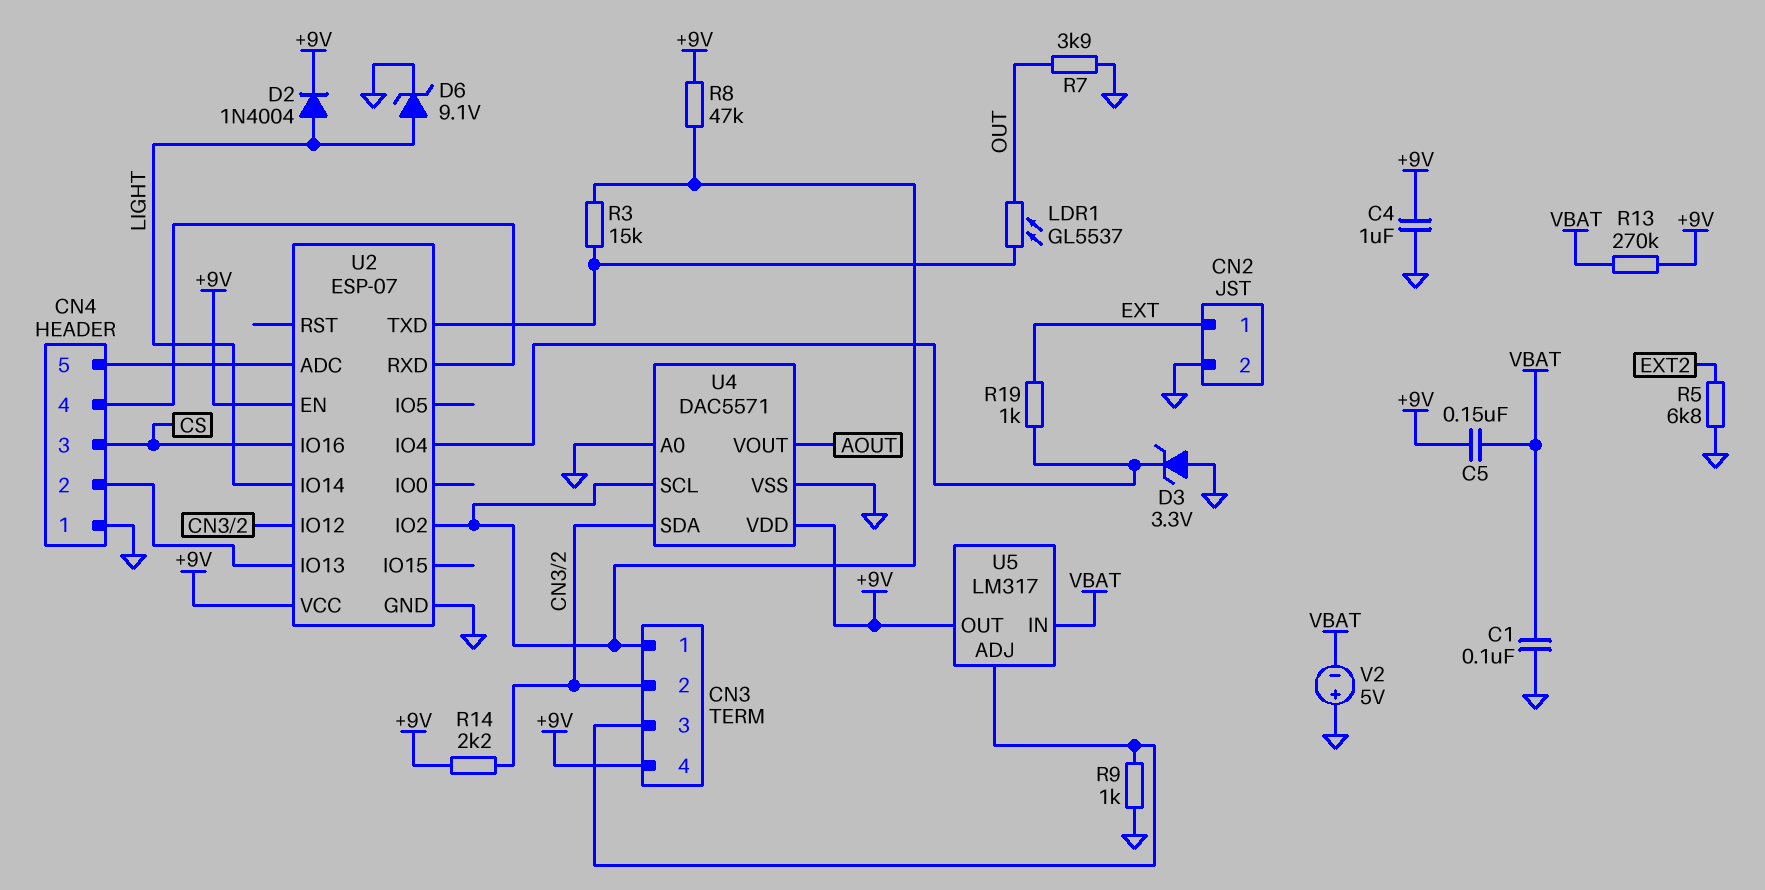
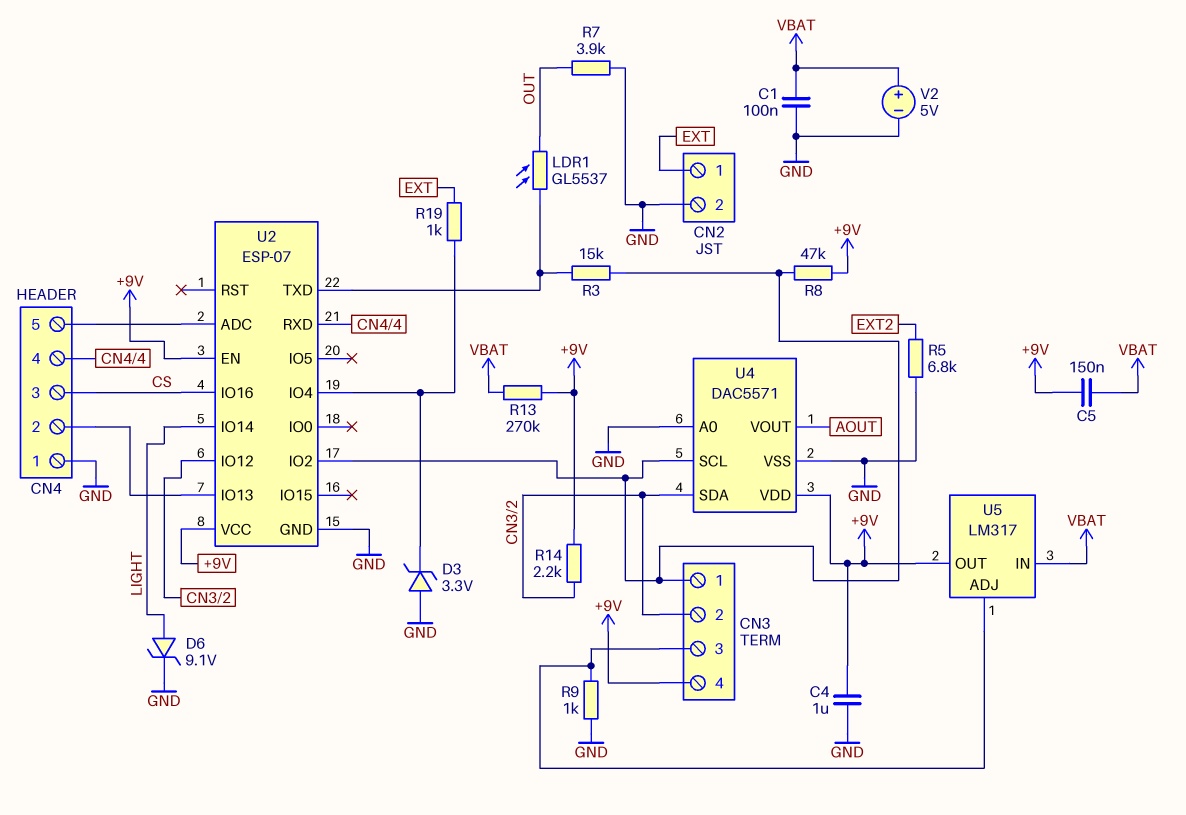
D2: diode 1N4004 (A LIGHT, K +9V) -> none
V2: 5V (plus GND, minus VBAT) -> 5V (plus VBAT, minus GND)

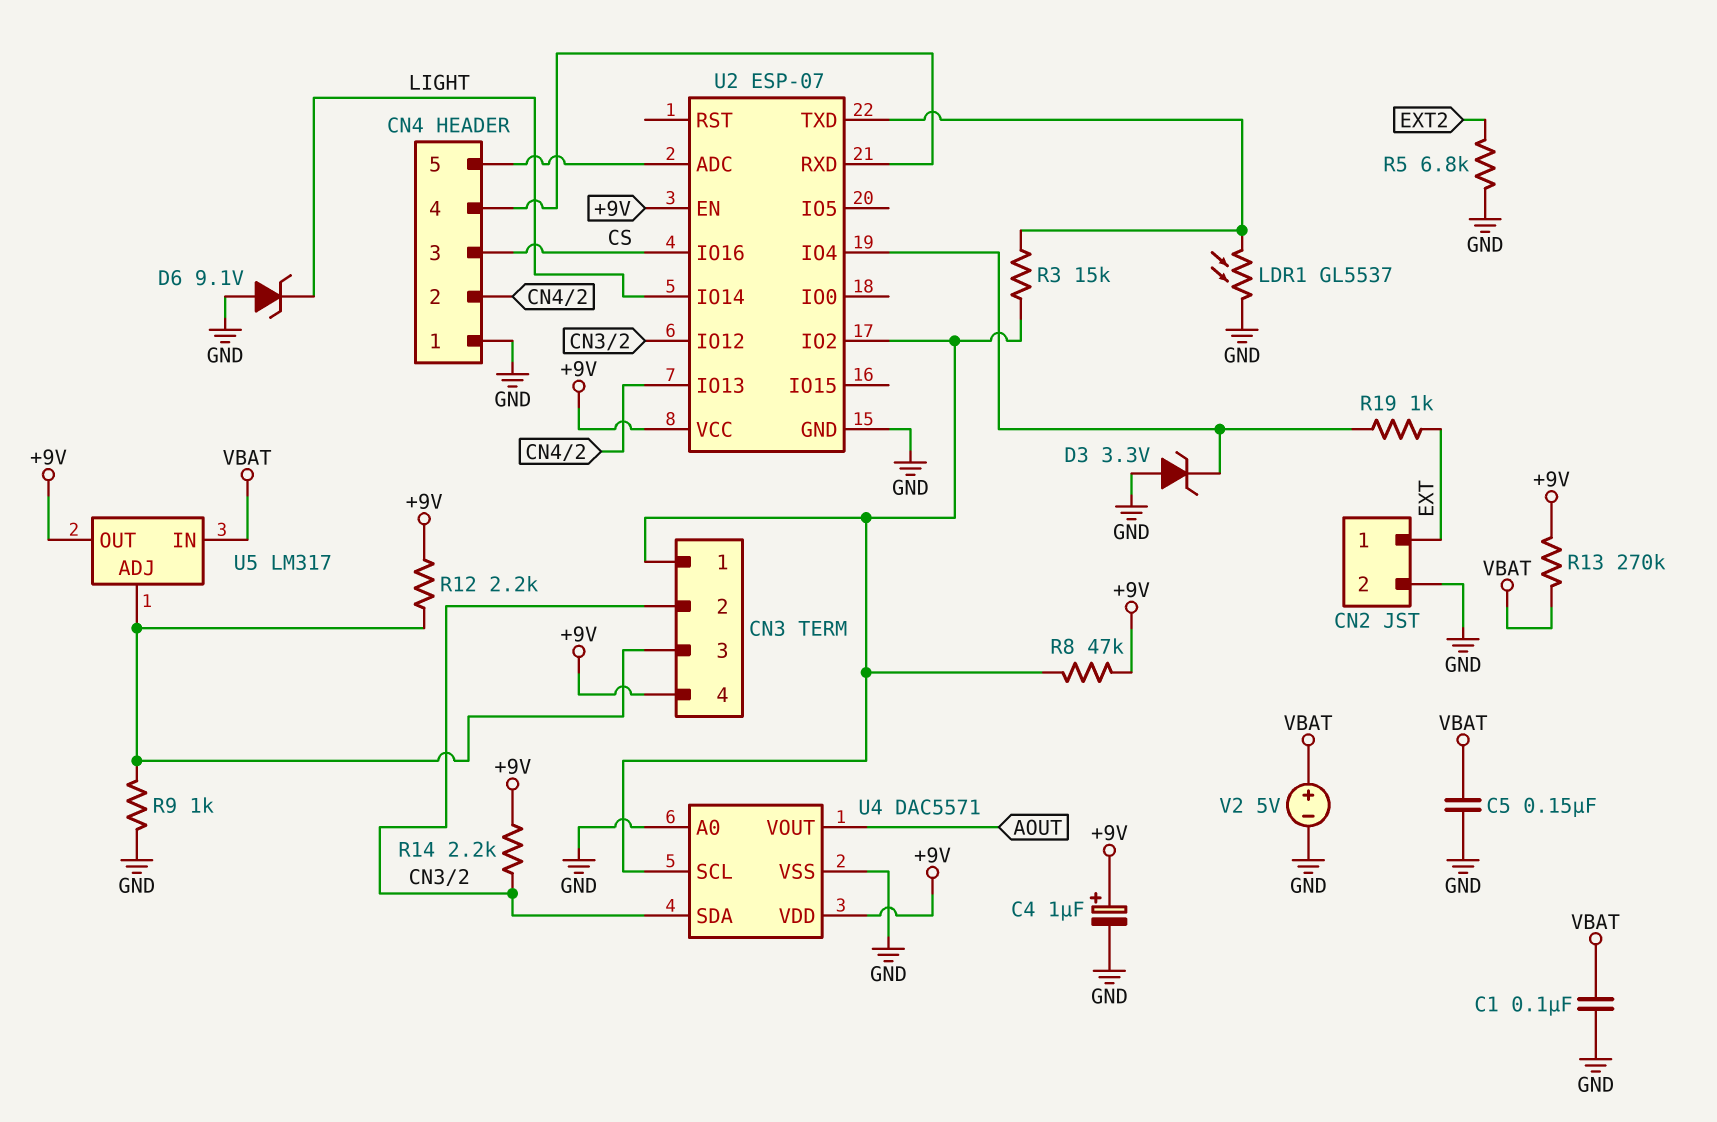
C4: 1uF (+9V, GND) -> 1uF (plus +9V, minus GND)
C5: 150nF (+9V, VBAT) -> 150nF (GND, VBAT)
D6: zener 9.1V (A LIGHT, K GND) -> zener 9.1V (A GND, K LIGHT)
LDR1: GL5537 (OUT, U2/TXD) -> GL5537 (GND, U2/TXD)
R7: 3.9k (GND, OUT) -> none
R12: none -> 2.2k (+9V, CN3/3)

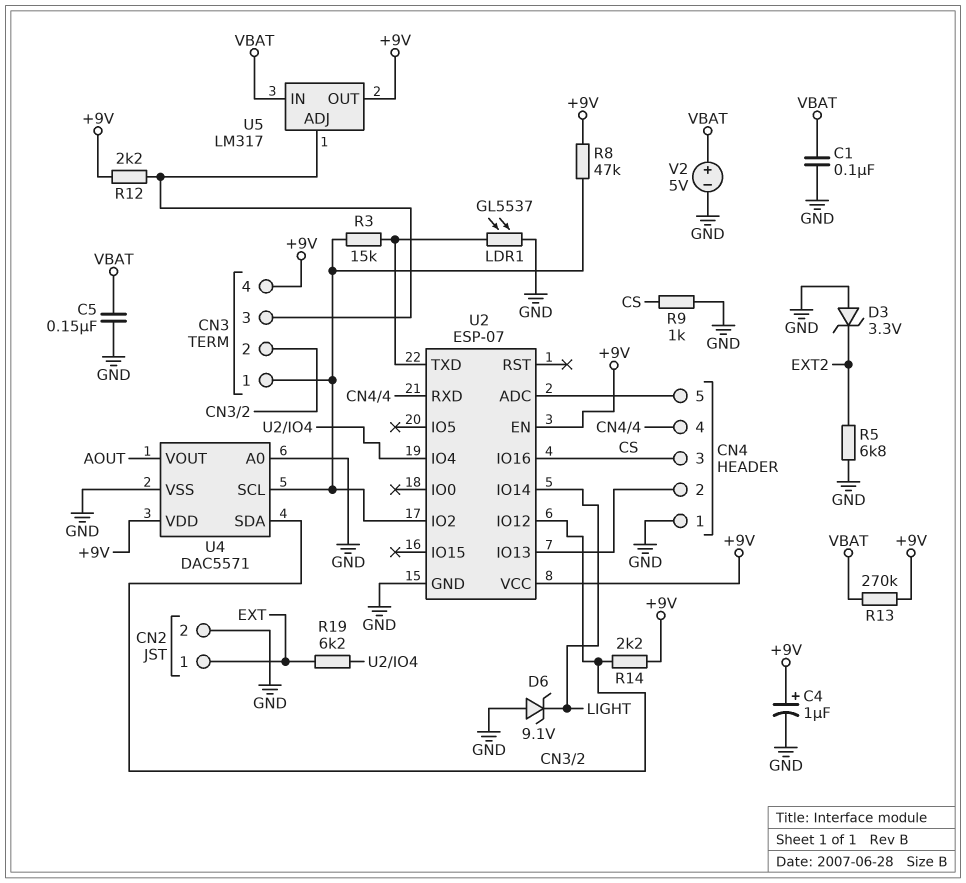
D3: zener 3.3V (A GND, K U2/IO4) -> zener 3.3V (A GND, K EXT2)
R9: 1k (CN3/3, GND) -> 1k (CS, GND)
R19: 1k (EXT, U2/IO4) -> 6.2k (EXT, U2/IO4)

